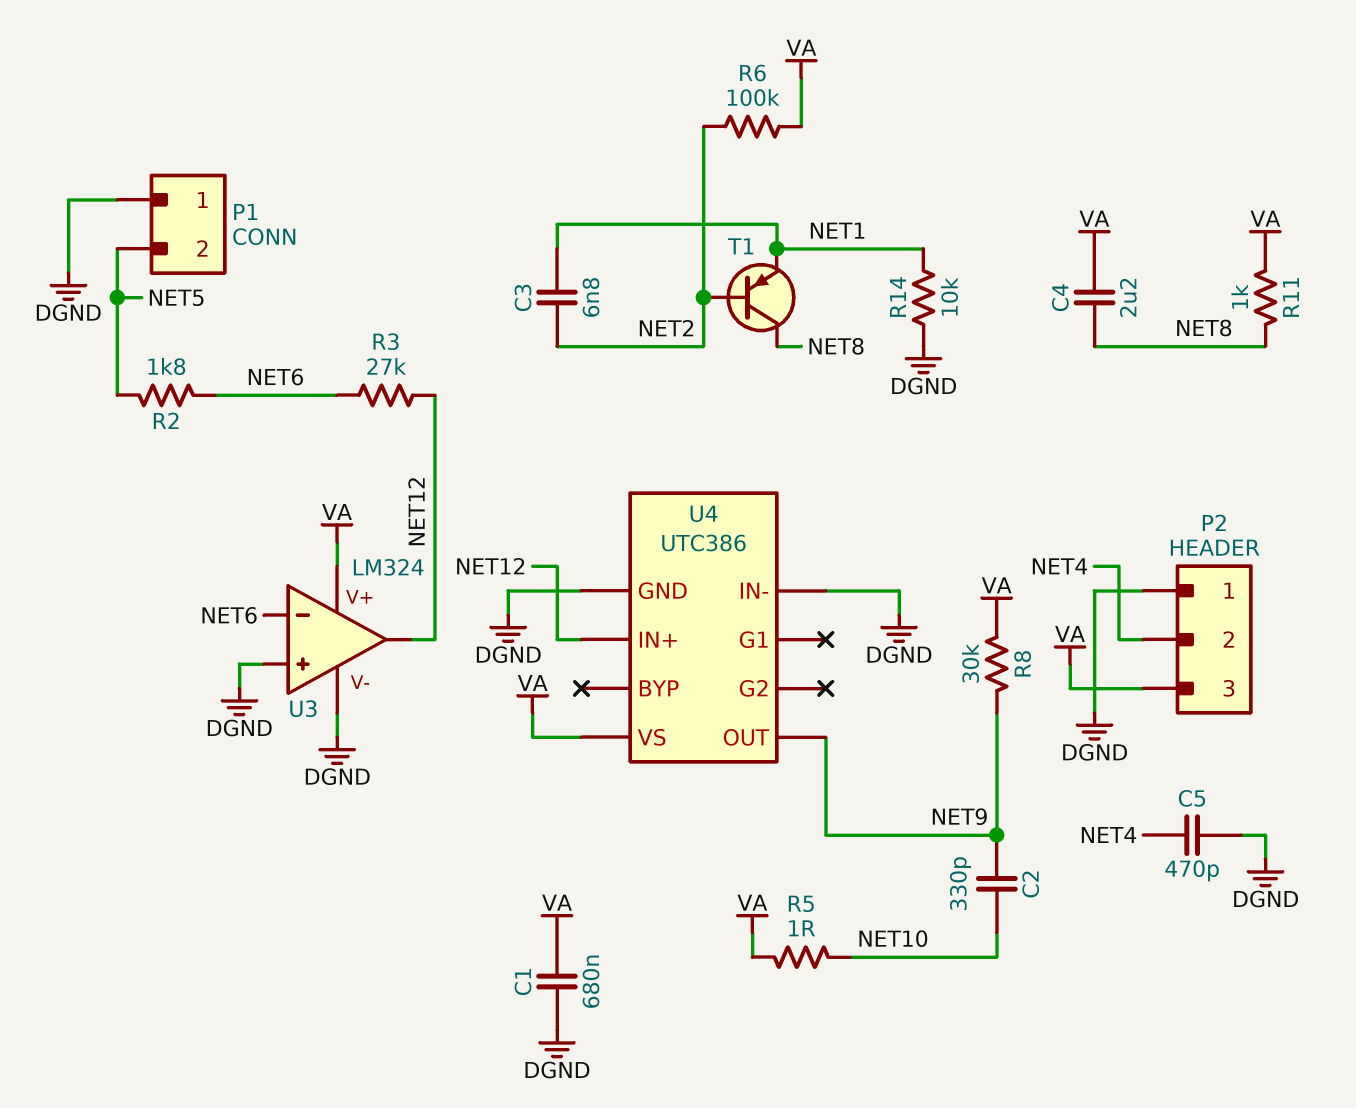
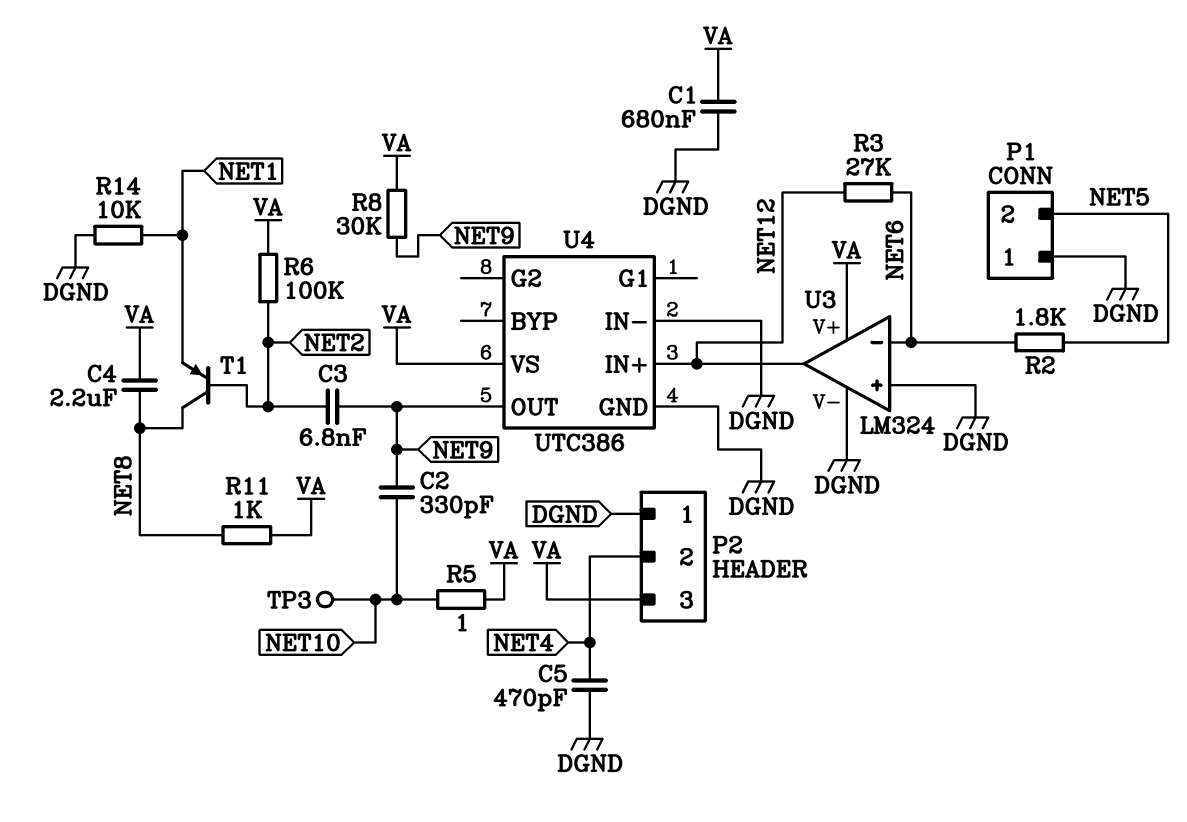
C3: 6.8nF (NET1, NET2) -> 6.8nF (NET2, NET9)
TP3: none -> test point (NET10)

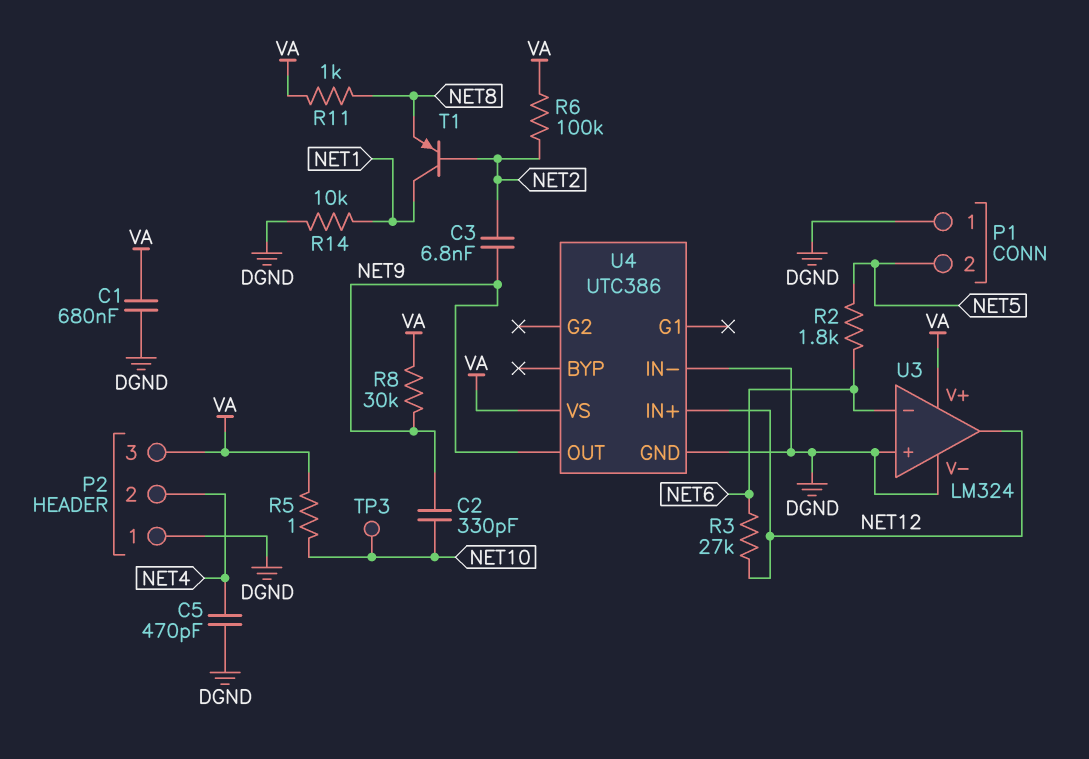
C4: 2.2uF (NET8, VA) -> none
T1: PNP (B NET2, C NET8, E NET1) -> PNP (B NET2, C NET1, E NET8)

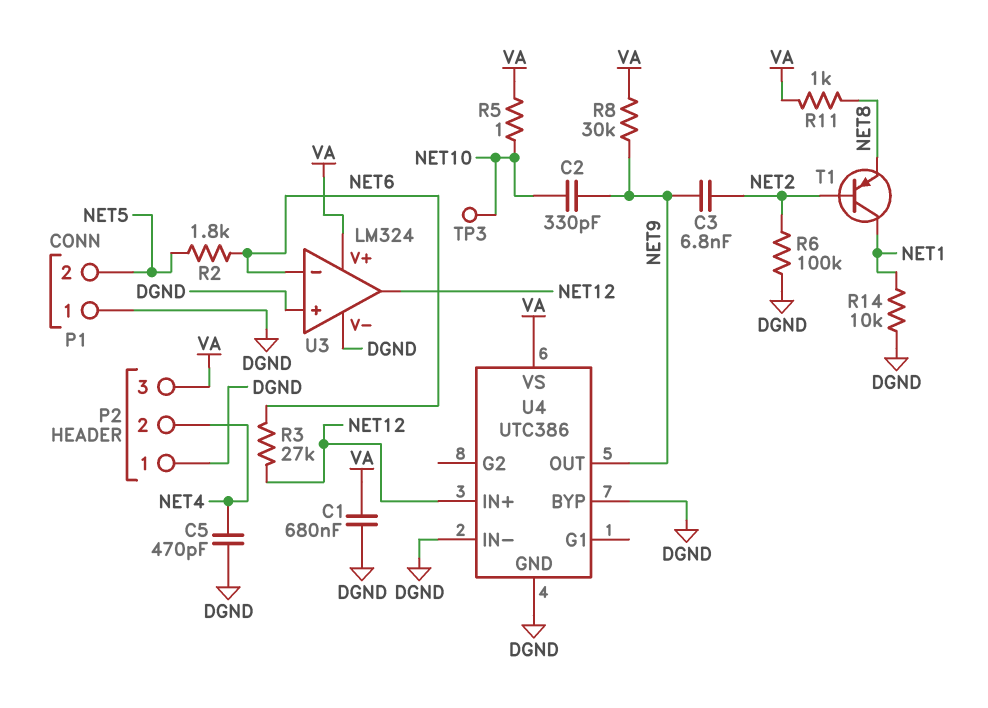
R6: 100k (NET2, VA) -> 100k (DGND, NET2)
U4 pin BYP: none -> DGND

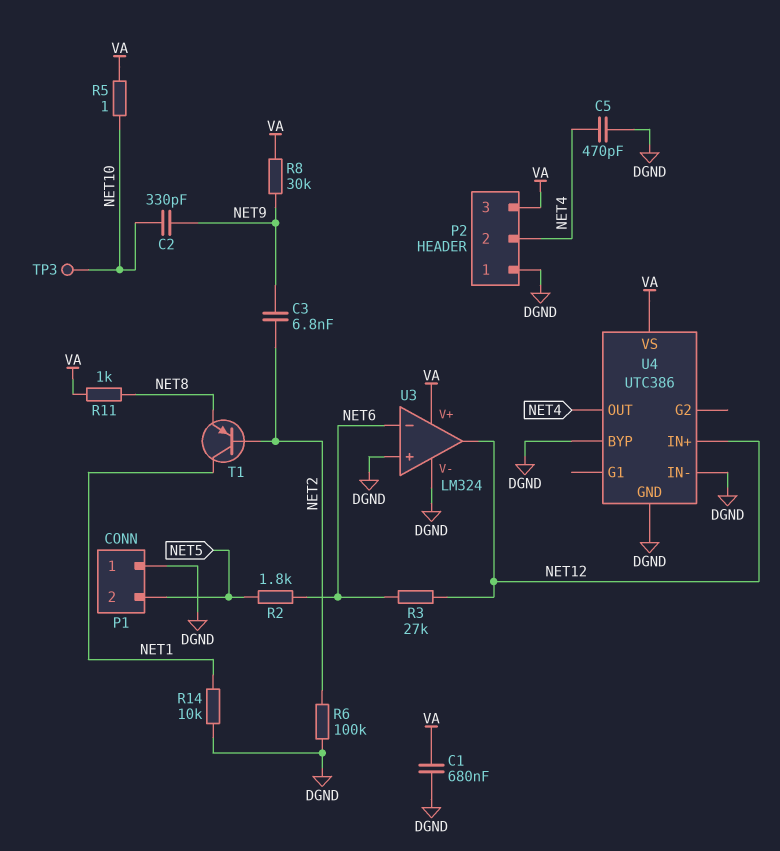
U4 pin OUT: NET9 -> NET4

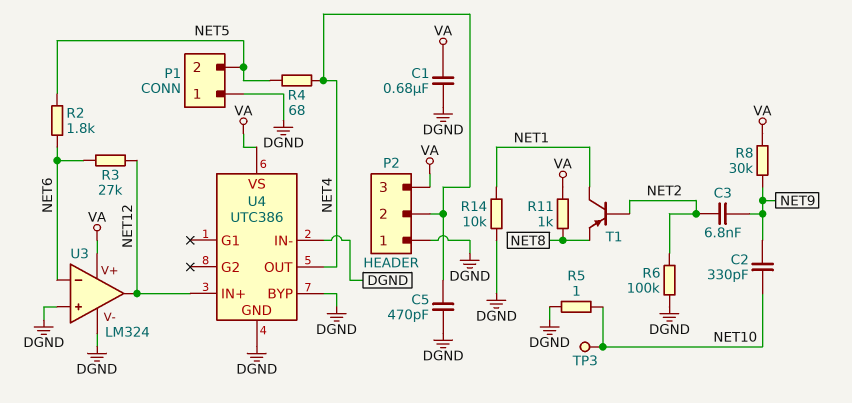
R4: none -> 68 (NET4, NET5)
R5: 1 (NET10, VA) -> 1 (DGND, NET10)

